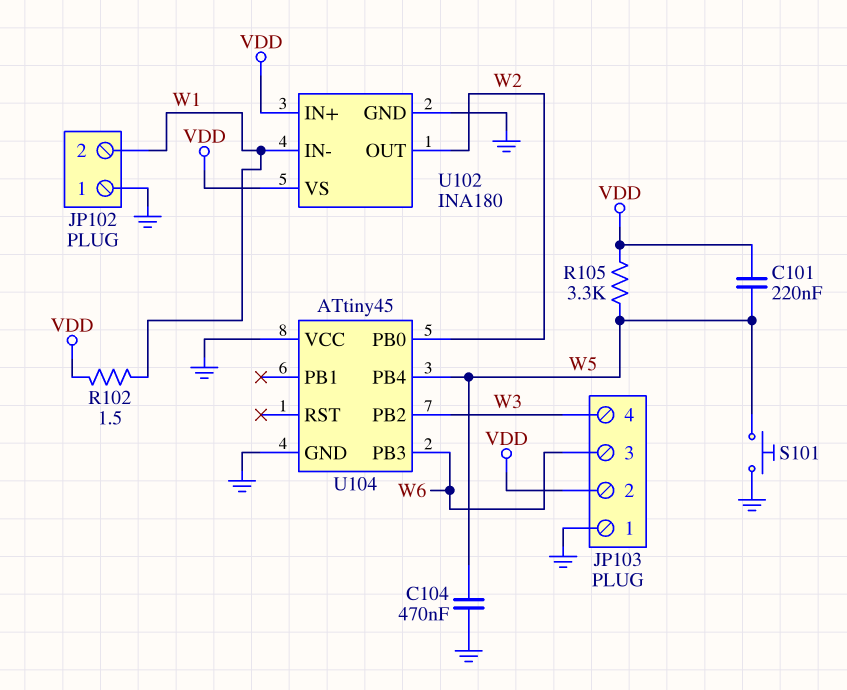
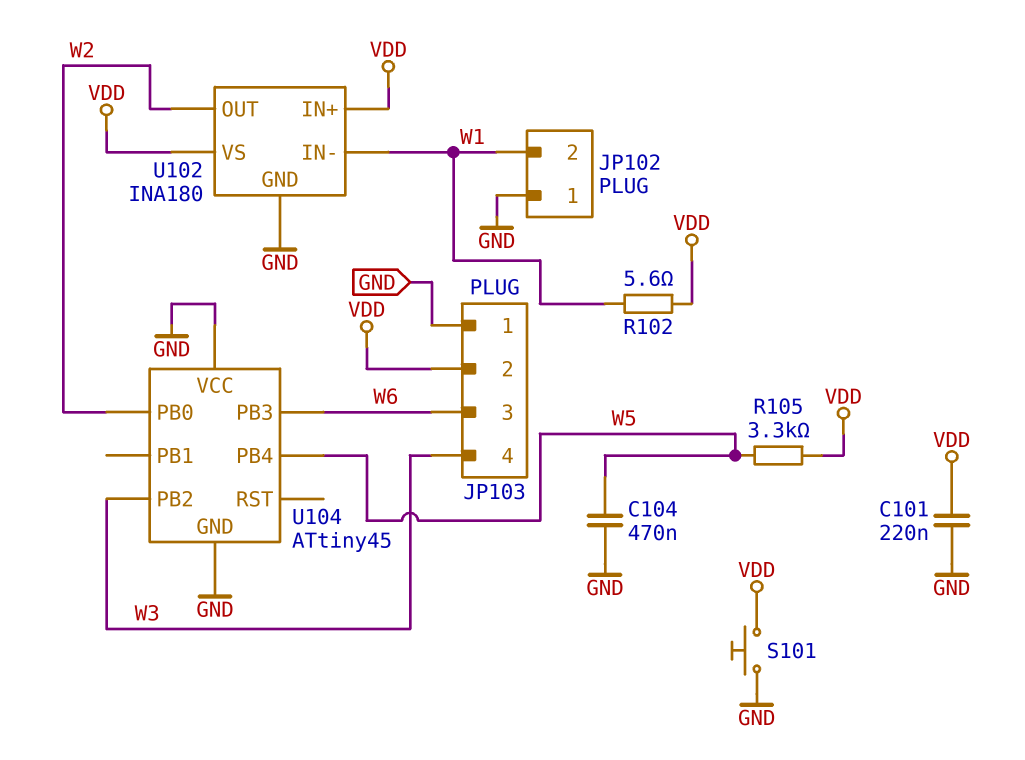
C101: 220nF (VDD, W5) -> 220nF (GND, VDD)
R102: 1.5 (VDD, W1) -> 5.6 (VDD, W1)
S101: button (GND, W5) -> button (GND, VDD)

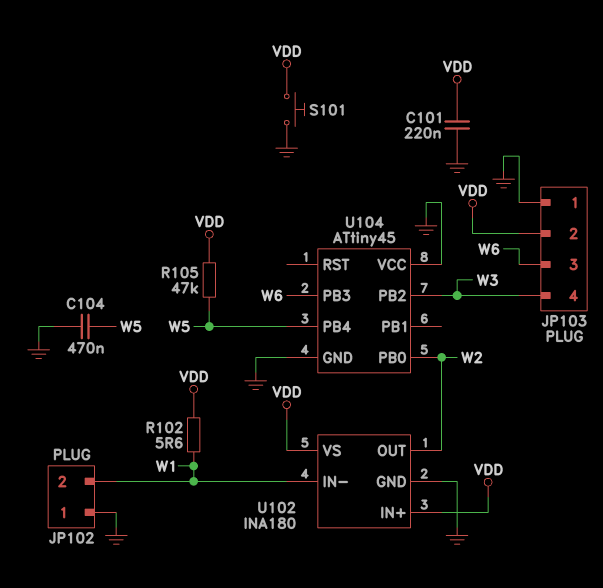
R105: 3.3k (VDD, W5) -> 47k (VDD, W5)

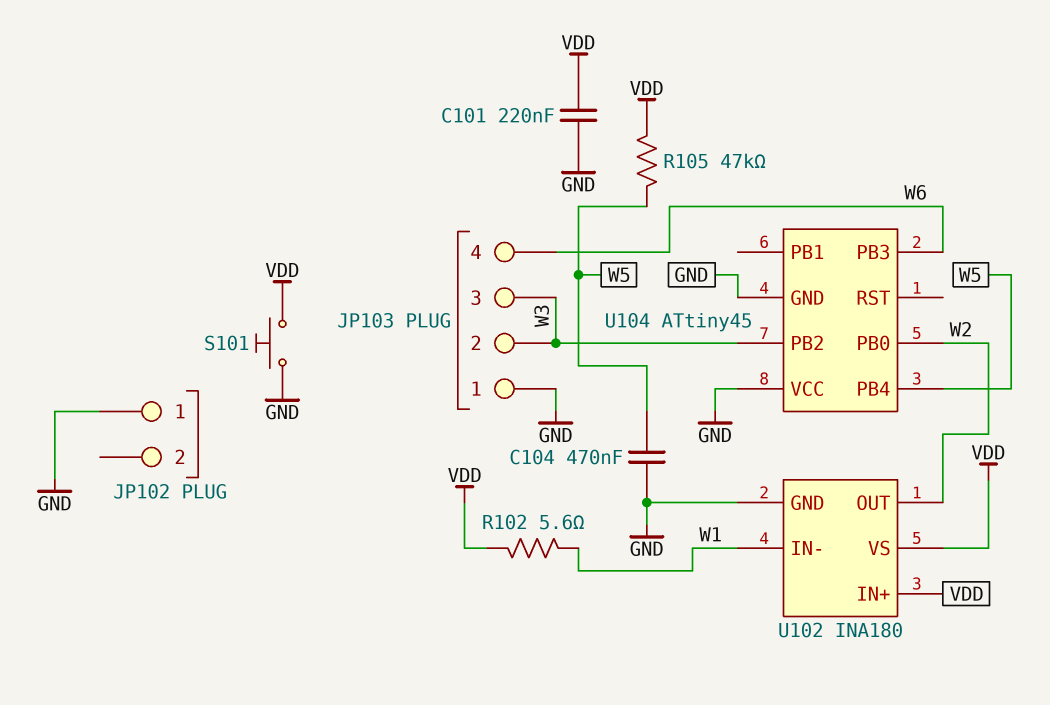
JP102 pin 2: W1 -> none
JP103 pin 2: VDD -> W3
JP103 pin 3: W6 -> W3
JP103 pin 4: W3 -> W6

